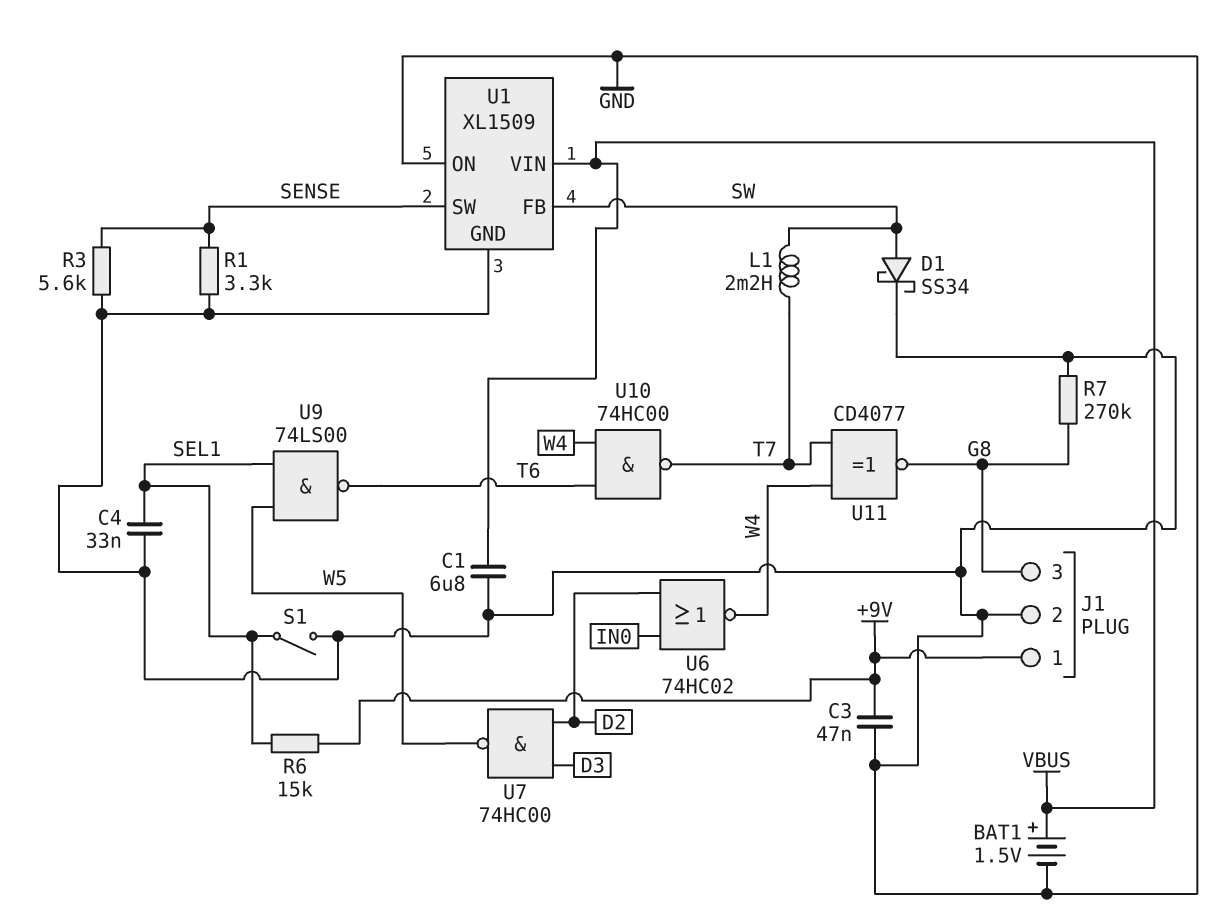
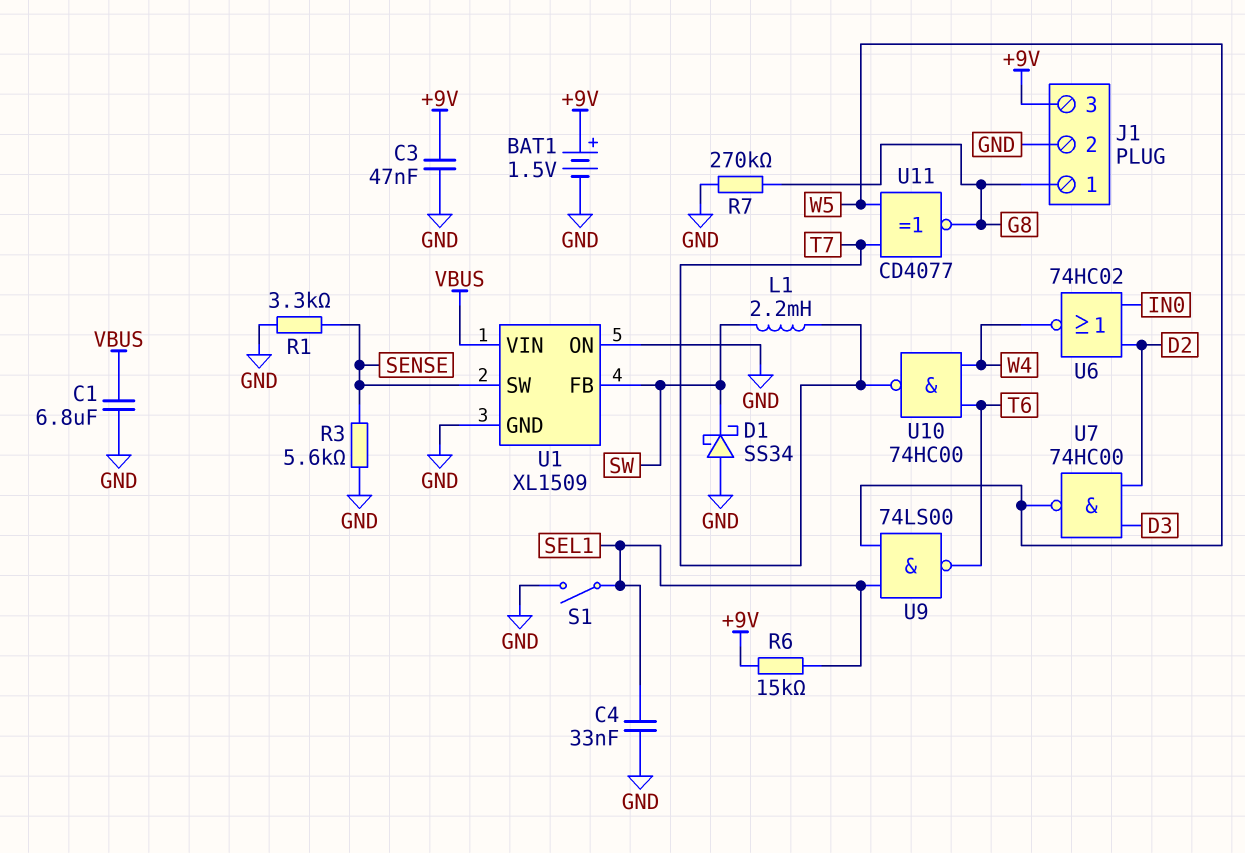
BAT1: 1.5V (plus VBUS, minus GND) -> 1.5V (plus +9V, minus GND)
D1: schottky SS34 (A SW, K GND) -> schottky SS34 (A GND, K SW)
J1 pin 1: +9V -> G8
J1 pin 3: G8 -> +9V
U11: XNOR CD4077 (in T7, in W4, out G8) -> XNOR CD4077 (in T7, in W5, out G8)

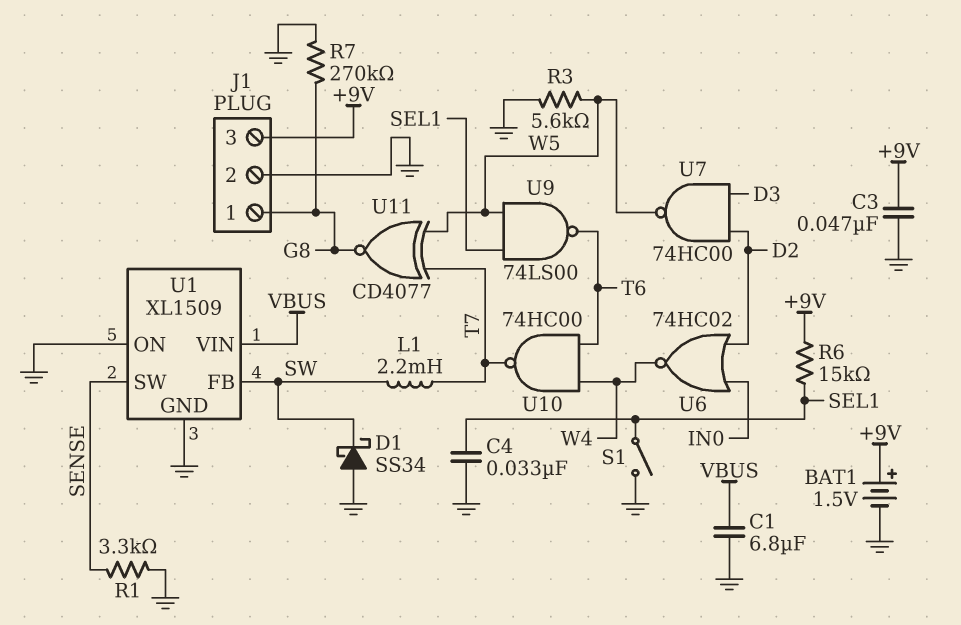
R3: 5.6k (GND, SENSE) -> 5.6k (GND, W5)

